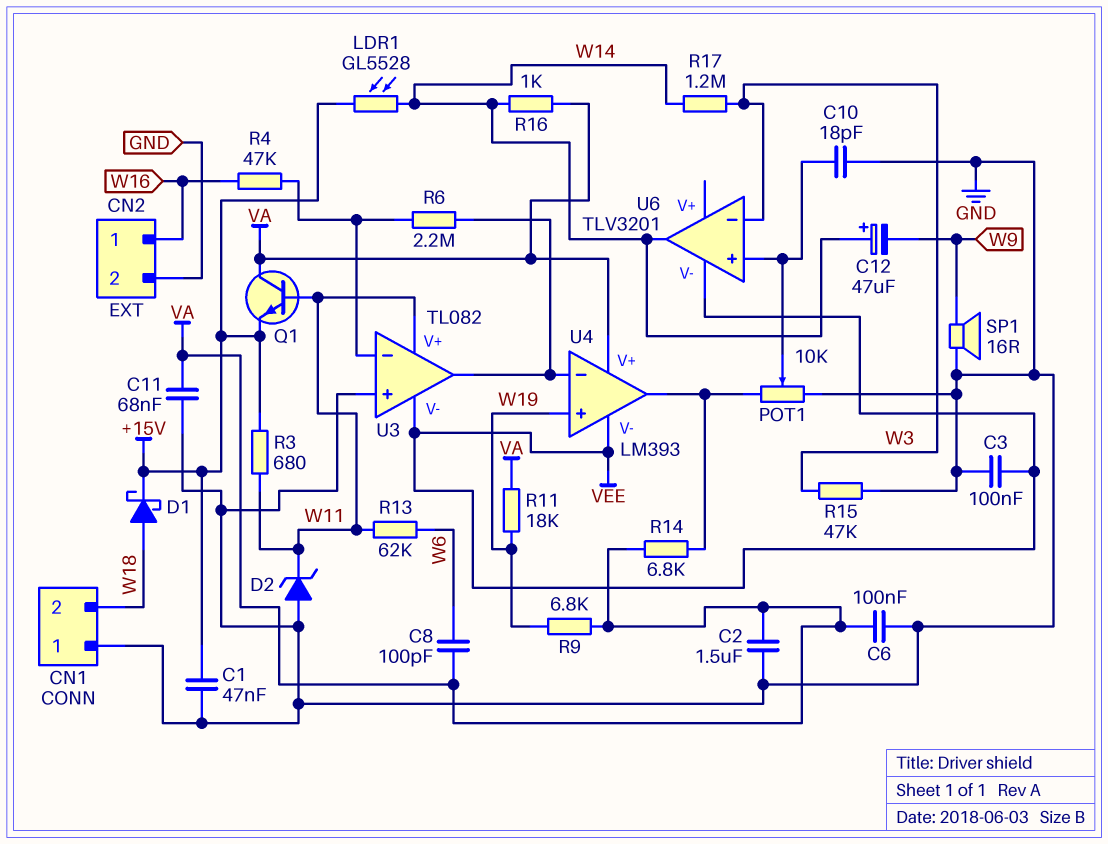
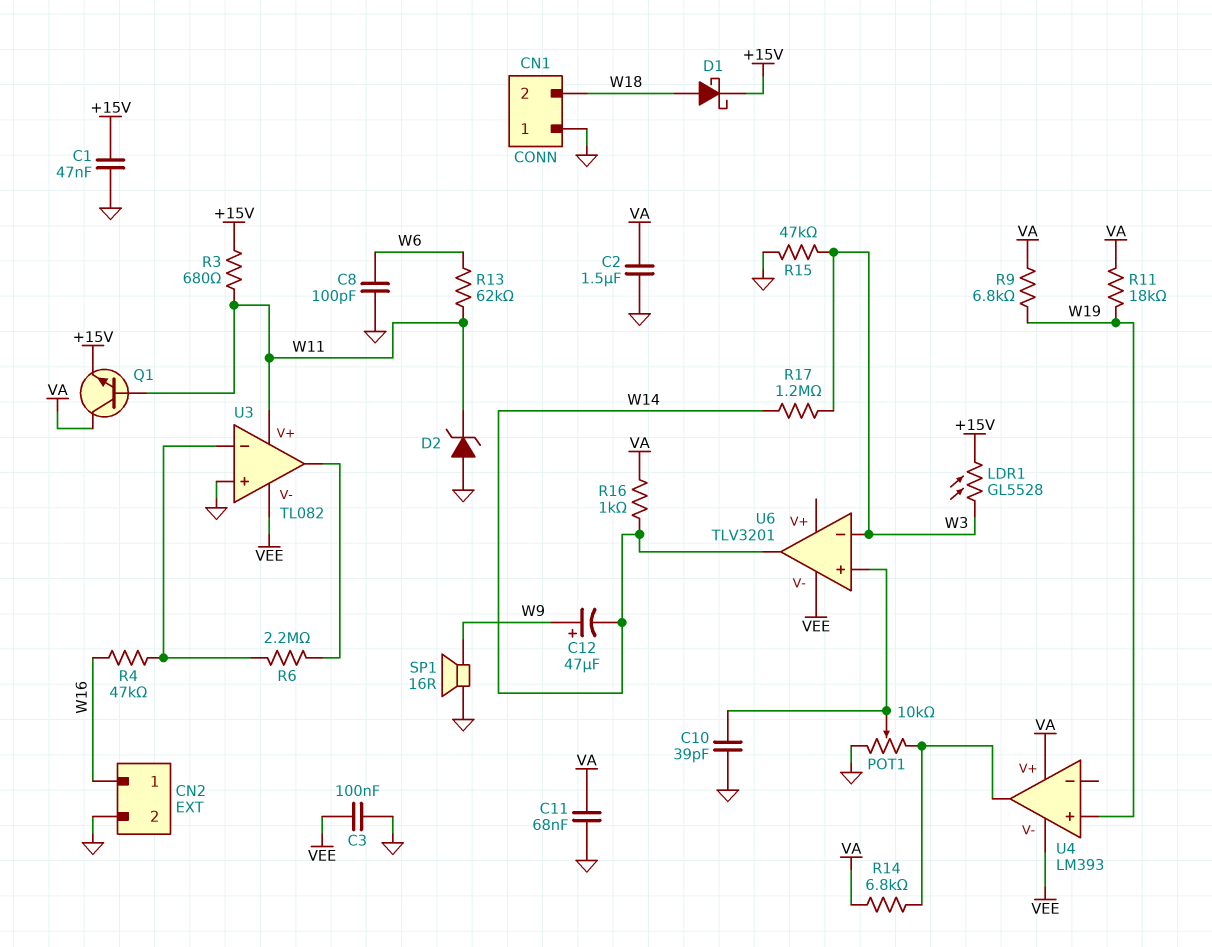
C6: 100nF (GND, VA) -> none
C8: 100pF (VA, W6) -> 100pF (GND, W6)
C10: 18pF (GND, U6/in+) -> 39pF (GND, U6/in+)
C12: 47uF (plus W14, minus W9) -> 47uF (plus W9, minus W14)
LDR1: GL5528 (+15V, W14) -> GL5528 (+15V, W3)
U4 pin in-: U3/out -> none

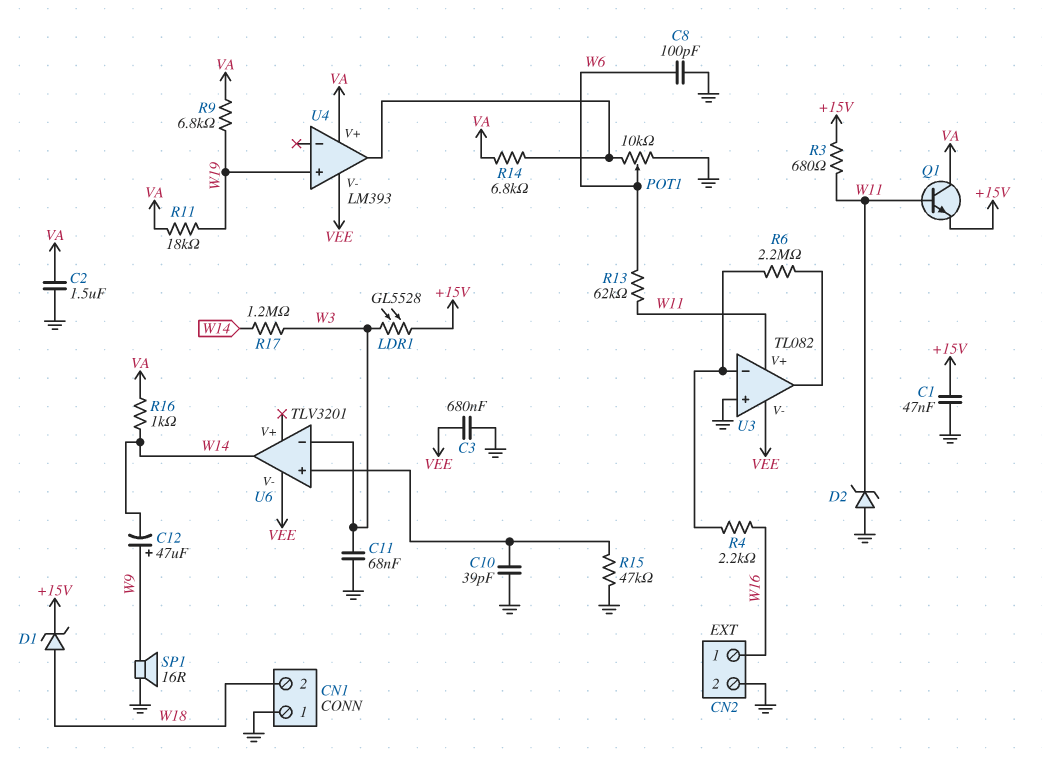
C3: 100nF (GND, VEE) -> 680nF (GND, VEE)
C11: 68nF (GND, VA) -> 68nF (GND, W3)
D1: schottky (A W18, K +15V) -> zener (A W18, K +15V)
POT1: 10k (GND, U4/out, wiper U6/in+) -> 10k (GND, U4/out, wiper W6)
R4: 47k (U3/in-, W16) -> 2.2k (U3/in-, W16)
R15: 47k (GND, W3) -> 47k (GND, U6/in+)

